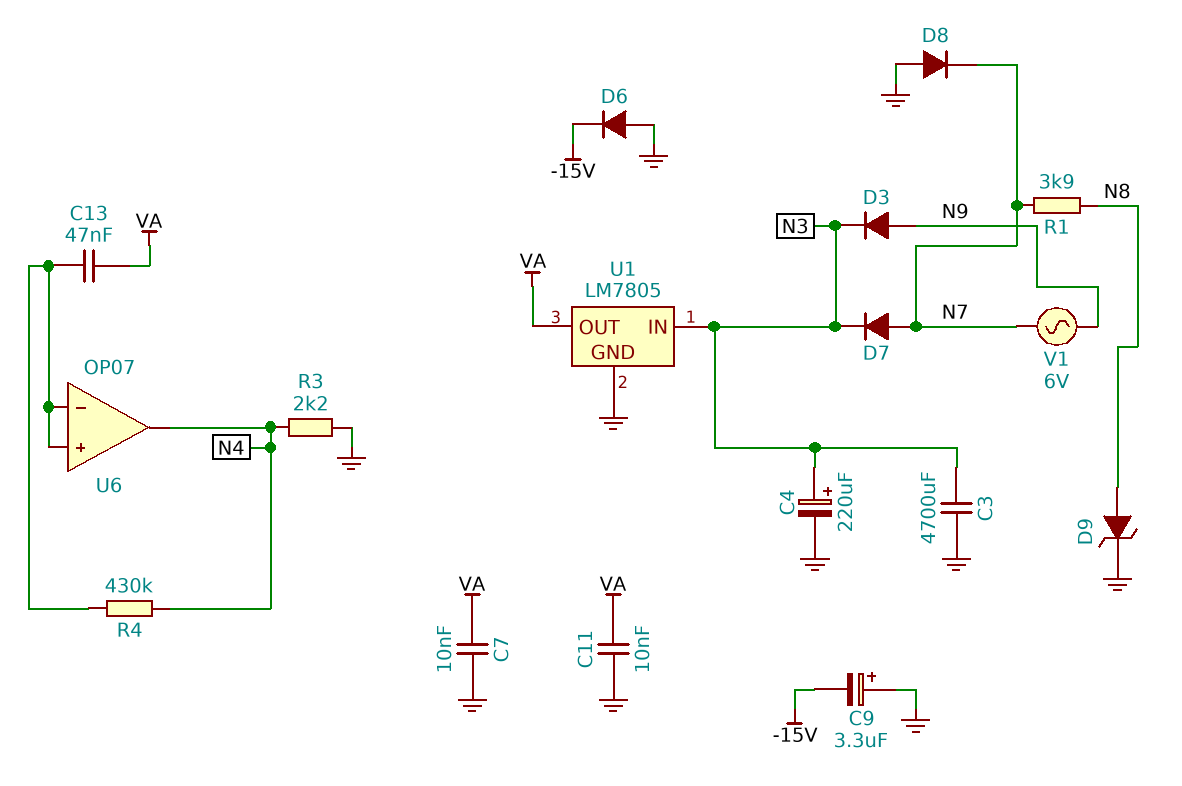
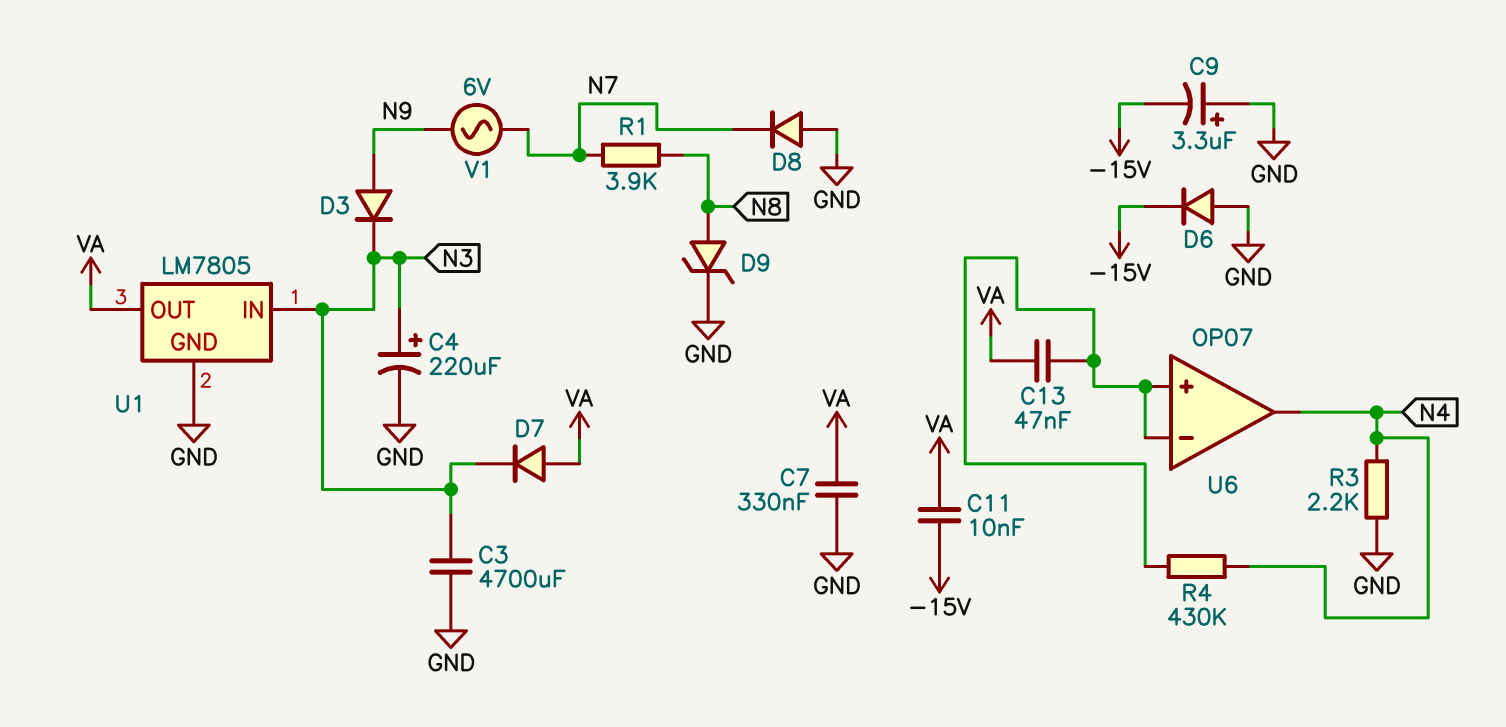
C7: 10nF (GND, VA) -> 330nF (GND, VA)
C11: 10nF (GND, VA) -> 10nF (-15V, VA)
D7: diode (A N7, K N3) -> diode (A VA, K N3)

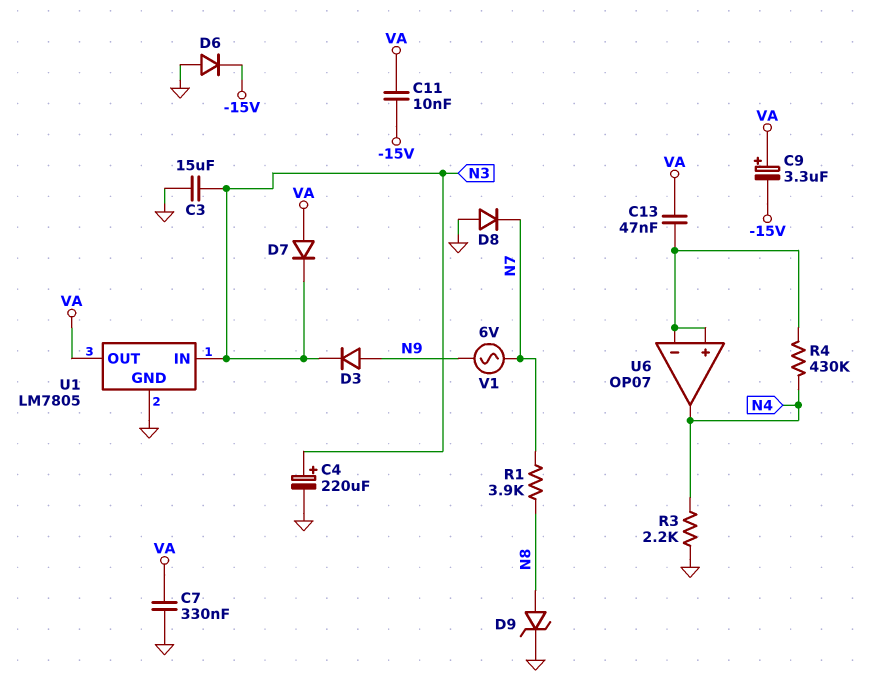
C3: 4700uF (GND, N3) -> 15uF (GND, N3)
C9: 3.3uF (plus GND, minus -15V) -> 3.3uF (plus VA, minus -15V)

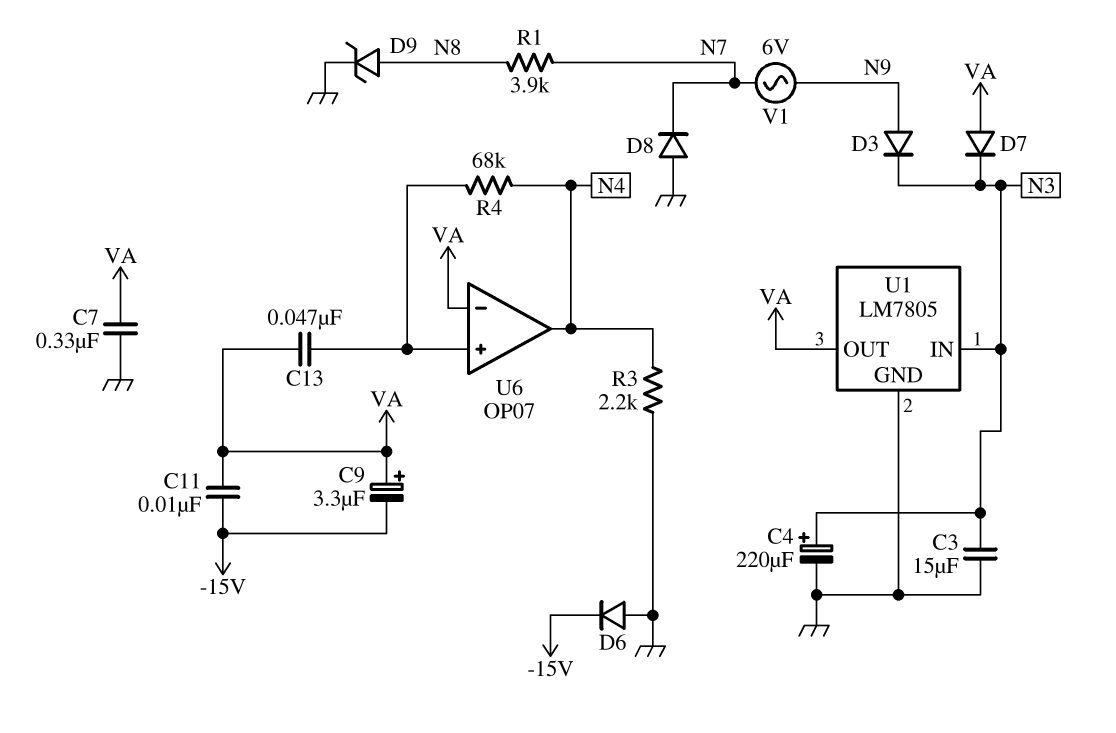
R4: 430k (N4, U6/in+) -> 68k (N4, U6/in+)
U6 pin in-: U6/in+ -> VA

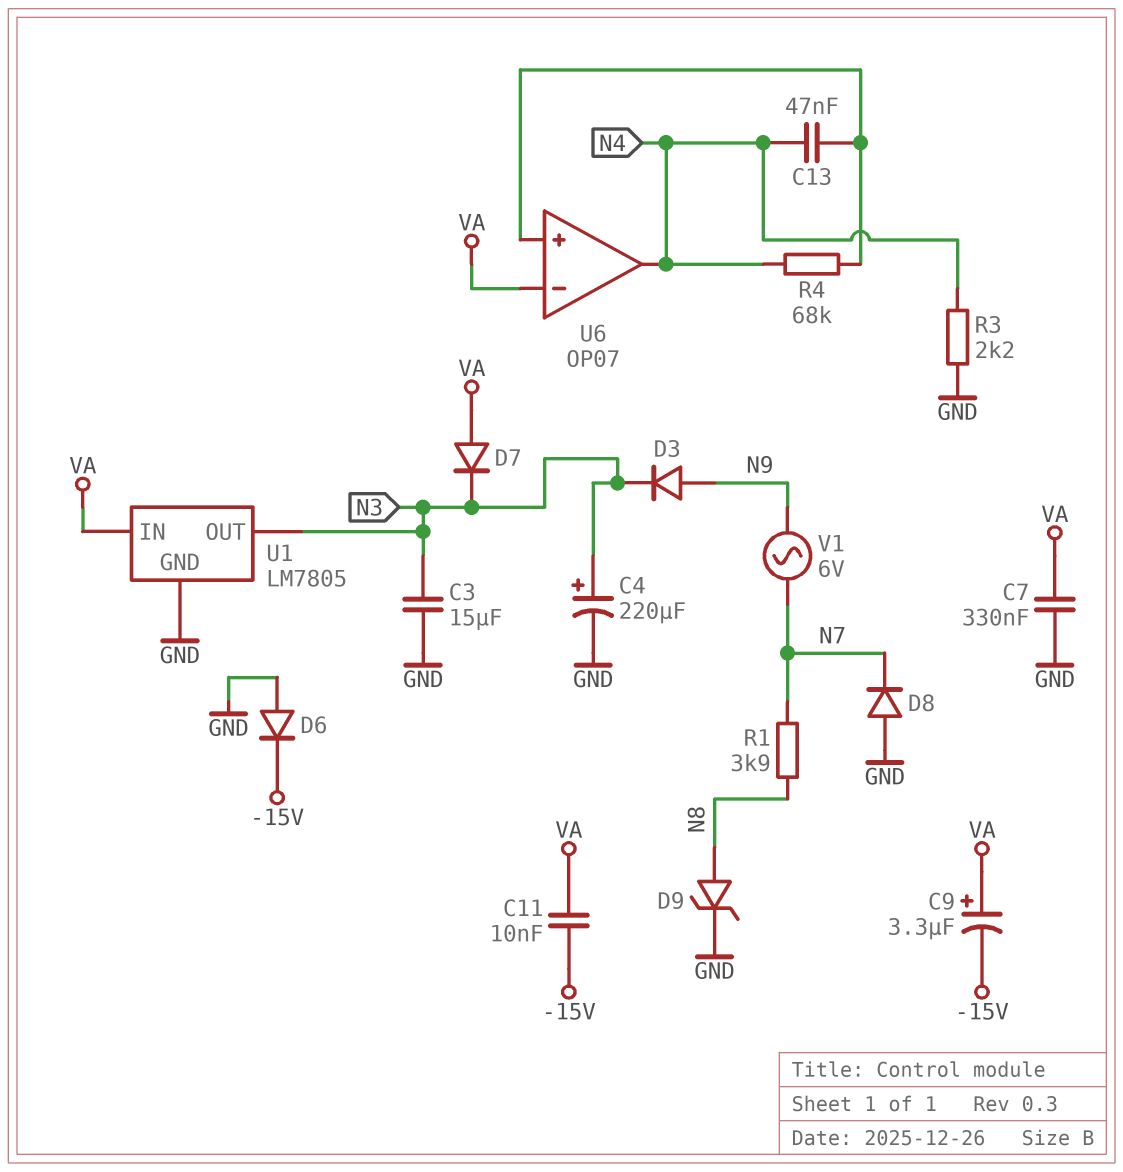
C13: 47nF (U6/in+, VA) -> 47nF (N4, U6/in+)
U1 pin IN: N3 -> VA
U1 pin OUT: VA -> N3

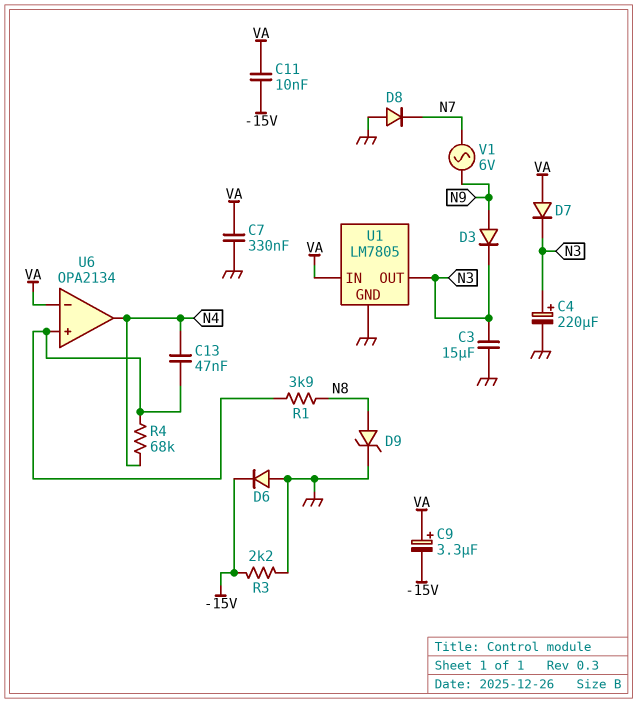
R1: 3.9k (N7, N8) -> 3.9k (N8, U6/in+)
R3: 2.2k (GND, N4) -> 2.2k (-15V, GND)
U6: OP07 -> OPA2134

